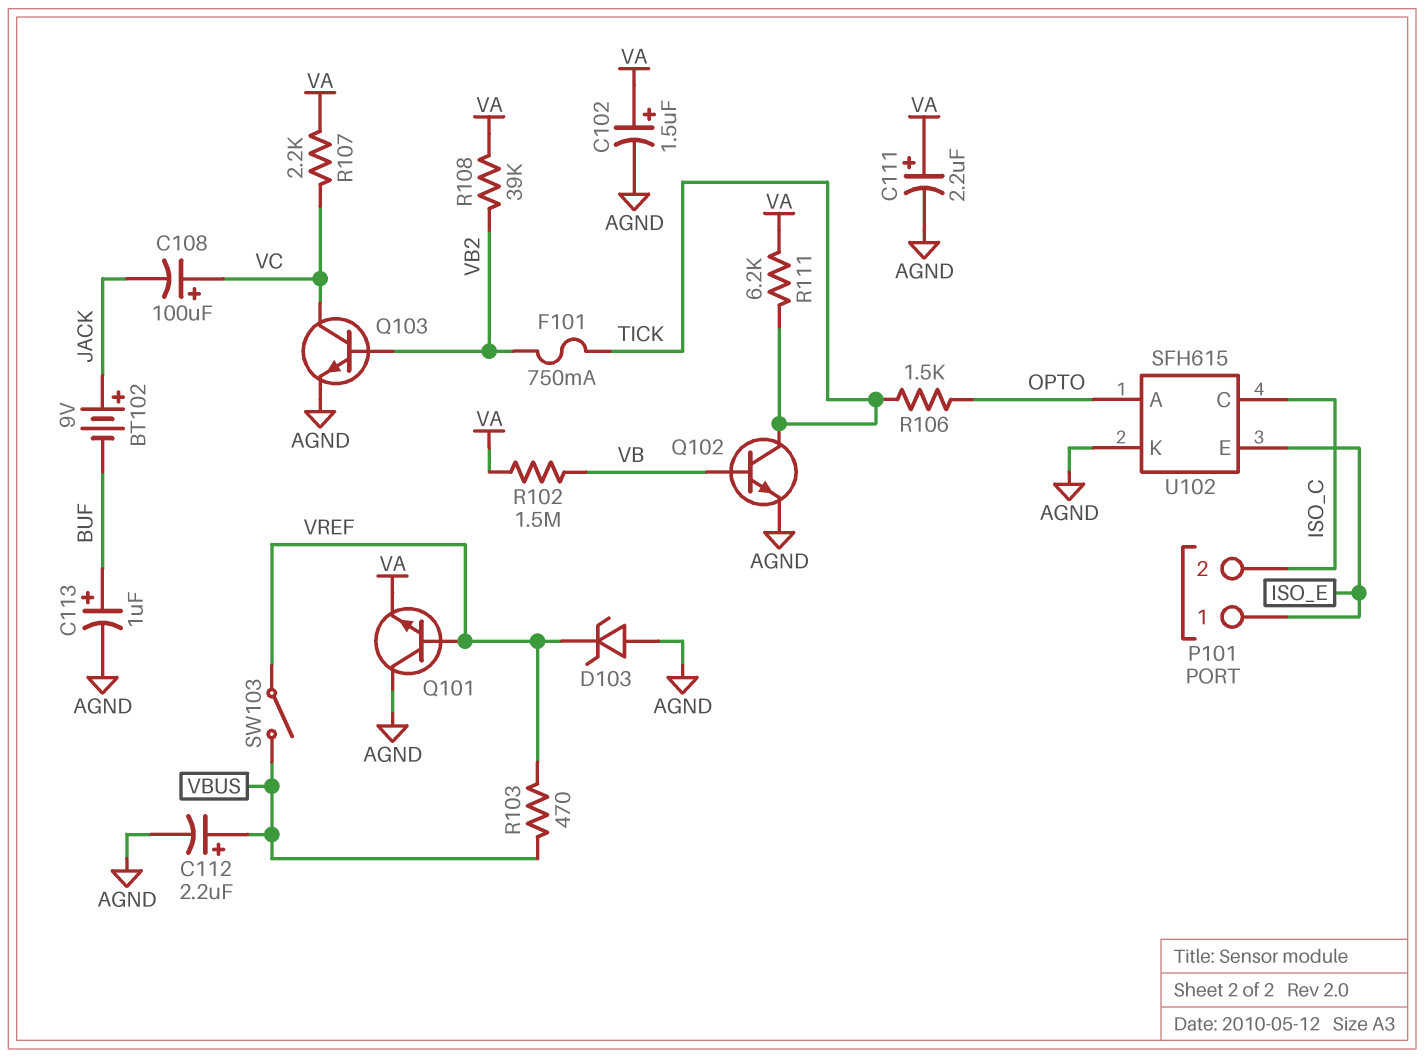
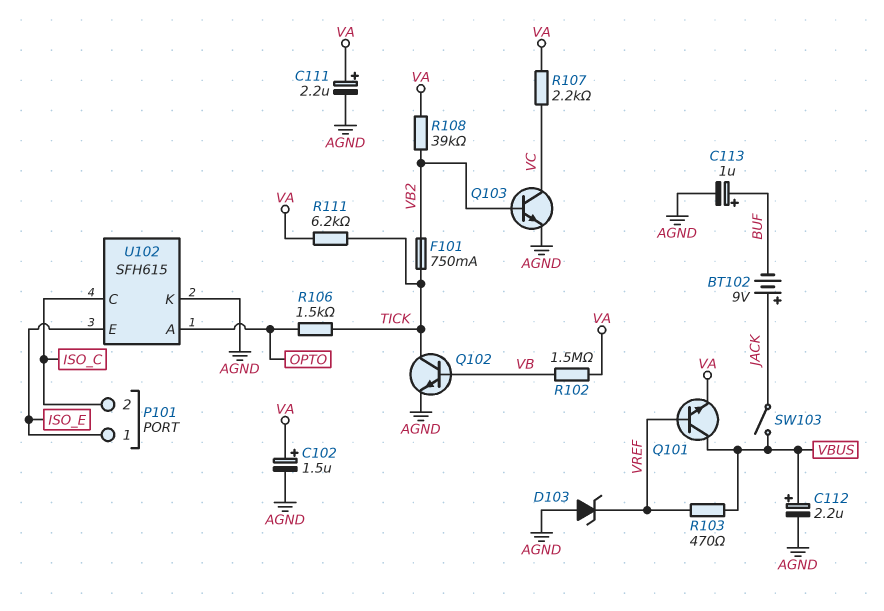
C108: 100uF (plus VC, minus JACK) -> none
Q101: NPN (B VREF, C AGND, E VA) -> NPN (B VREF, C VBUS, E VA)
SW103: switch (VBUS, VREF) -> switch (JACK, VBUS)

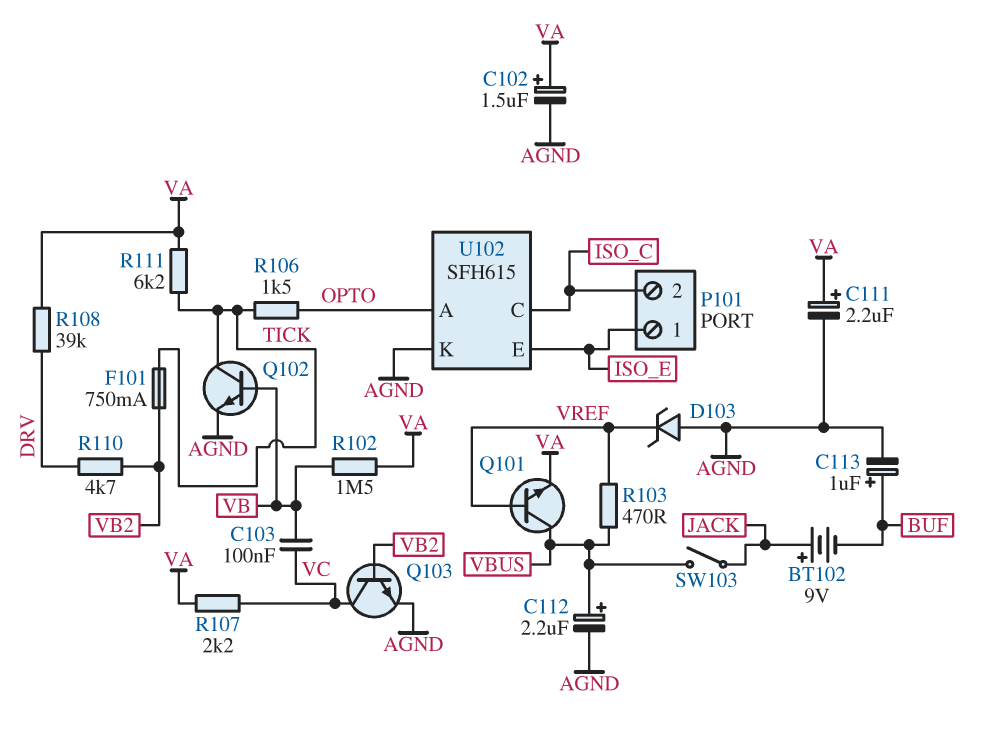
C103: none -> 100nF (VB, VC)
R108: 39k (VA, VB2) -> 39k (DRV, VA)
R110: none -> 4.7k (DRV, VB2)

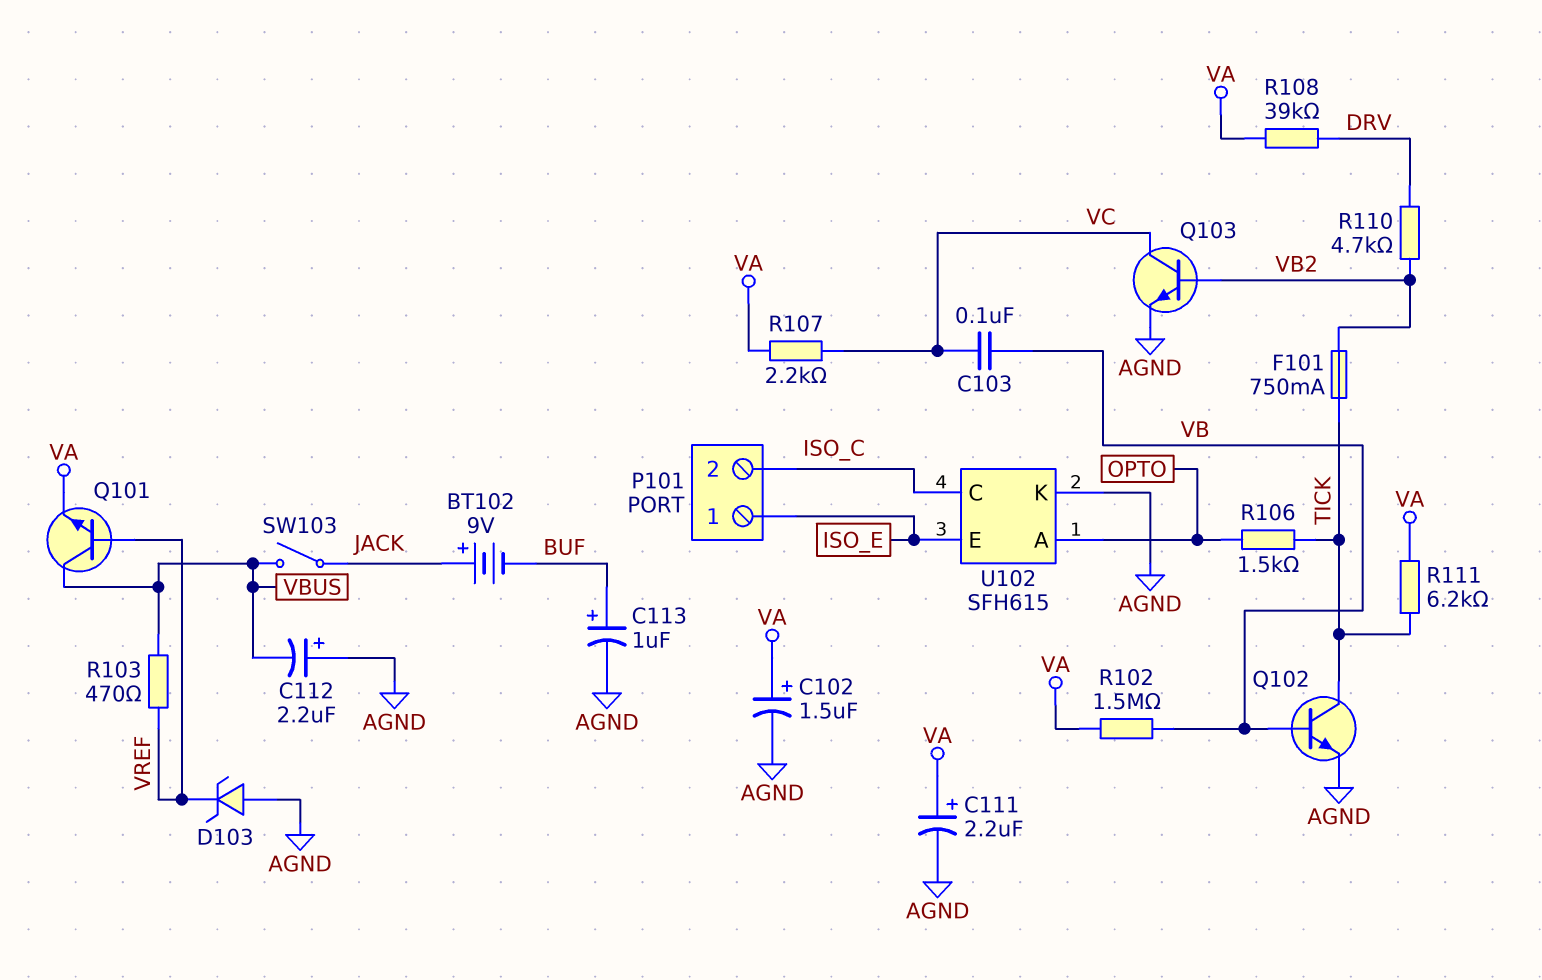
C112: 2.2uF (plus VBUS, minus AGND) -> 2.2uF (plus AGND, minus VBUS)

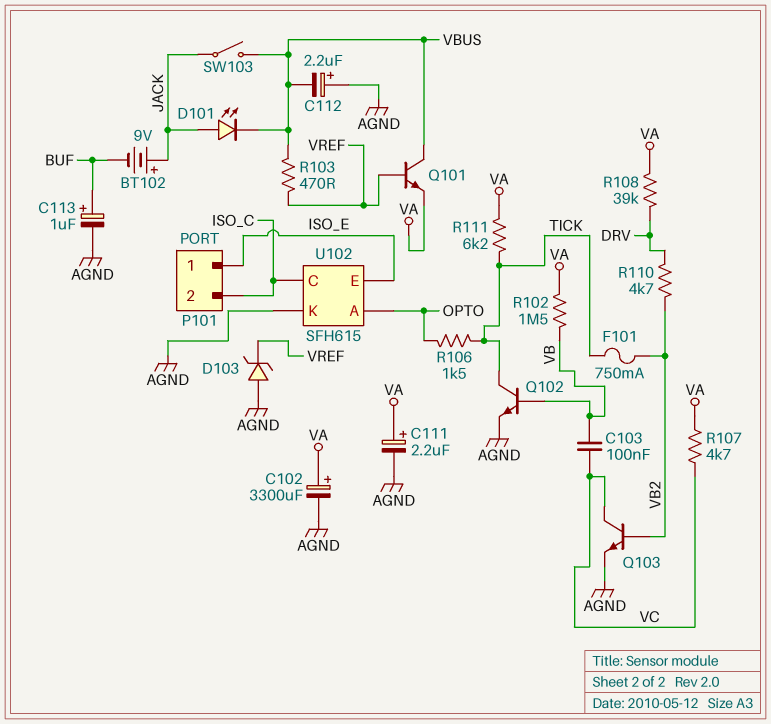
C102: 1.5uF (plus VA, minus AGND) -> 3300uF (plus VA, minus AGND)
D101: none -> LED (A JACK, K VBUS)
R107: 2.2k (VA, VC) -> 4.7k (VA, VC)

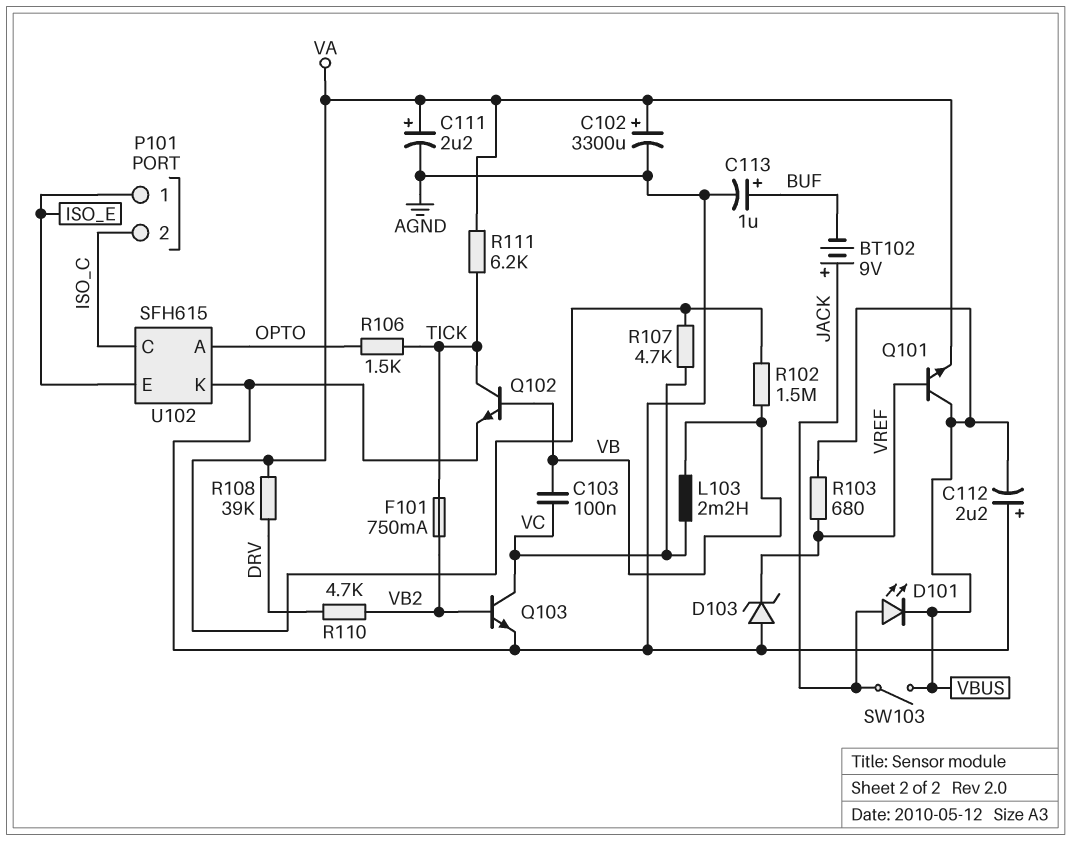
L103: none -> 2.2mH (VB, VC)
R103: 470 (VBUS, VREF) -> 680 (VBUS, VREF)

